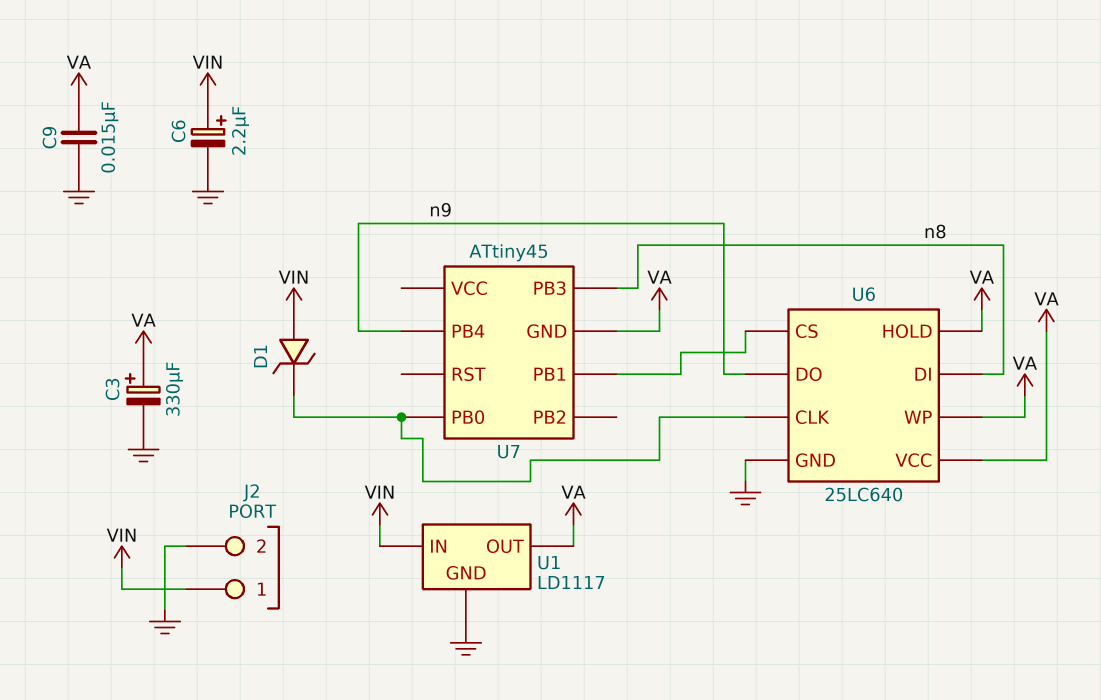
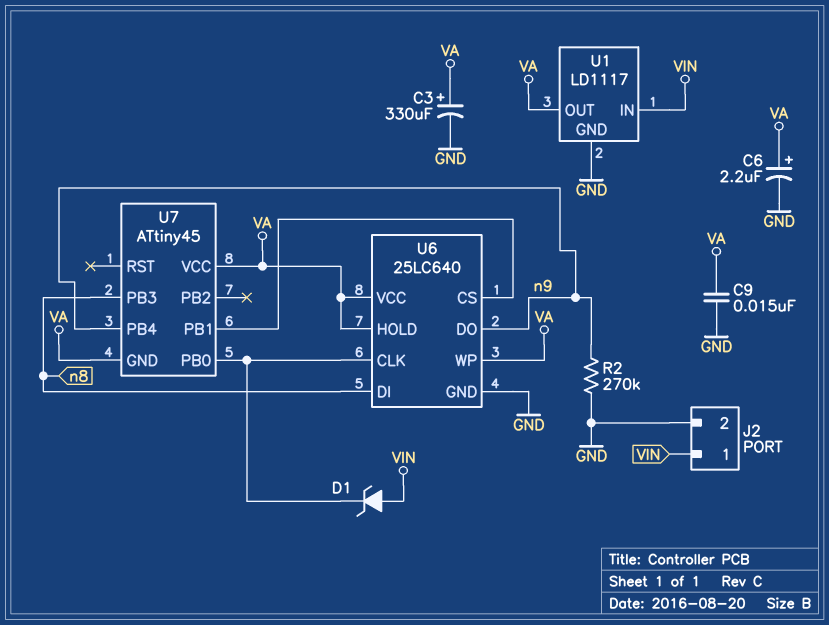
C6: 2.2uF (plus VIN, minus GND) -> 2.2uF (plus VA, minus GND)
R2: none -> 270k (GND, n9)
U7 pin VCC: none -> VA

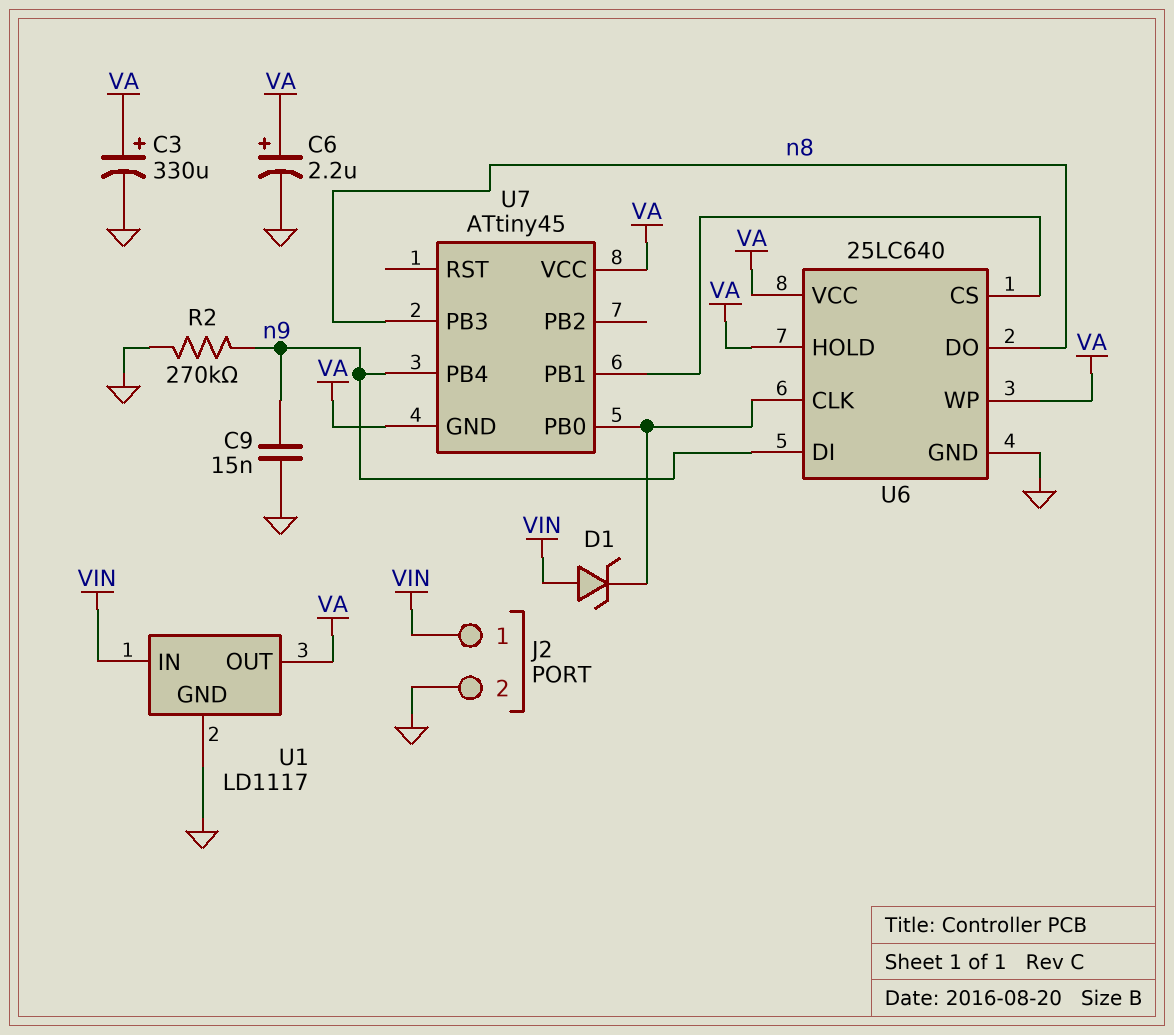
C9: 15nF (GND, VA) -> 15nF (GND, n9)
U6 pin DI: n8 -> n9
U6 pin DO: n9 -> n8

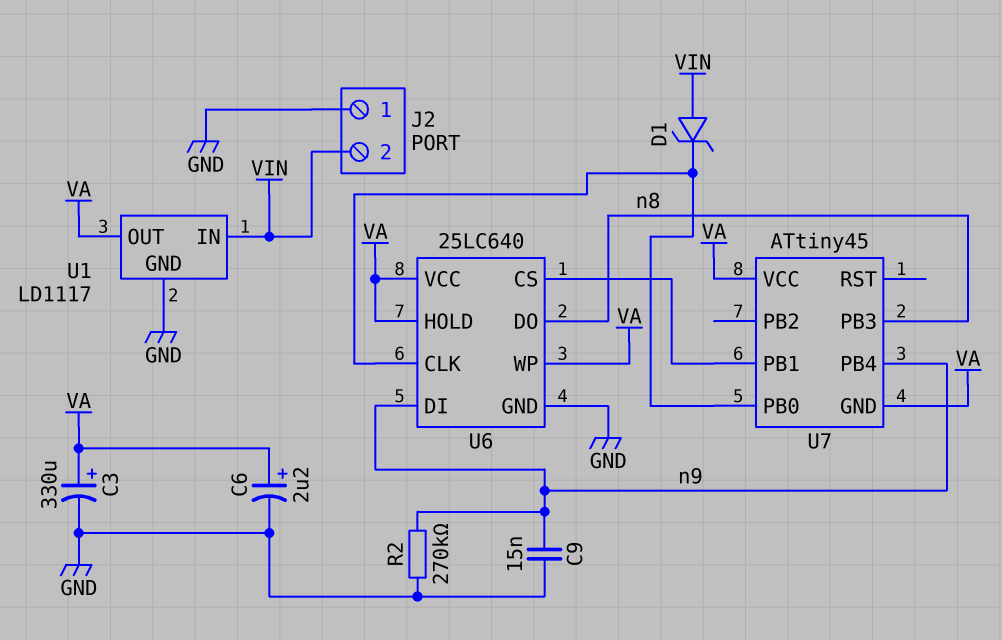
J2 pin 1: VIN -> GND
J2 pin 2: GND -> VIN

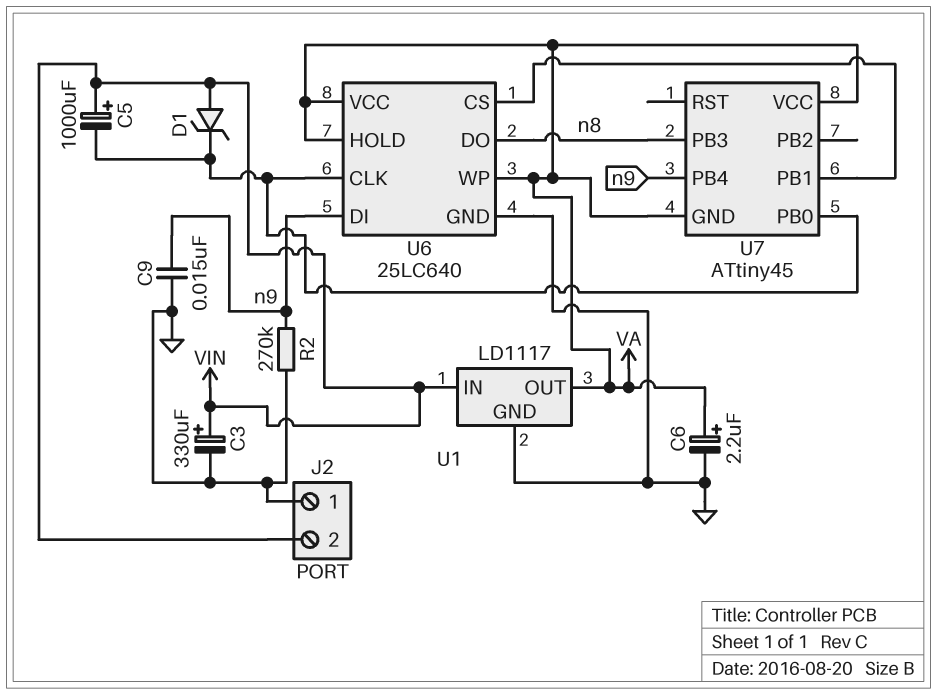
C3: 330uF (plus VA, minus GND) -> 330uF (plus VIN, minus GND)
C5: none -> 1000uF (plus VIN, minus U6/CLK)

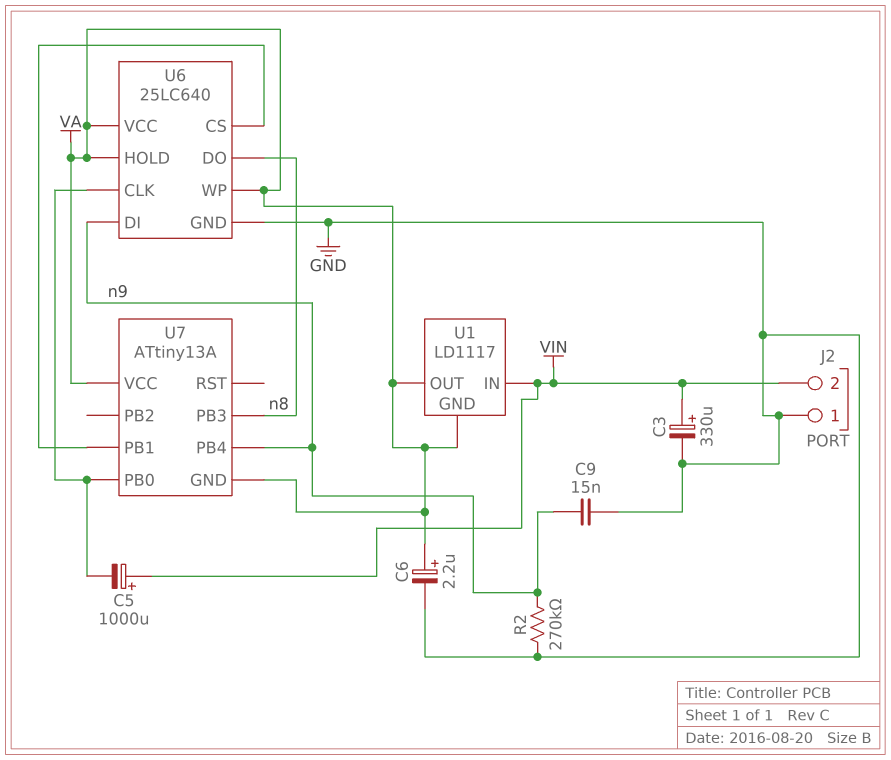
D1: zener (A VIN, K U6/CLK) -> none
U1 pin GND: GND -> VA
U7: ATtiny45 -> ATtiny13A

